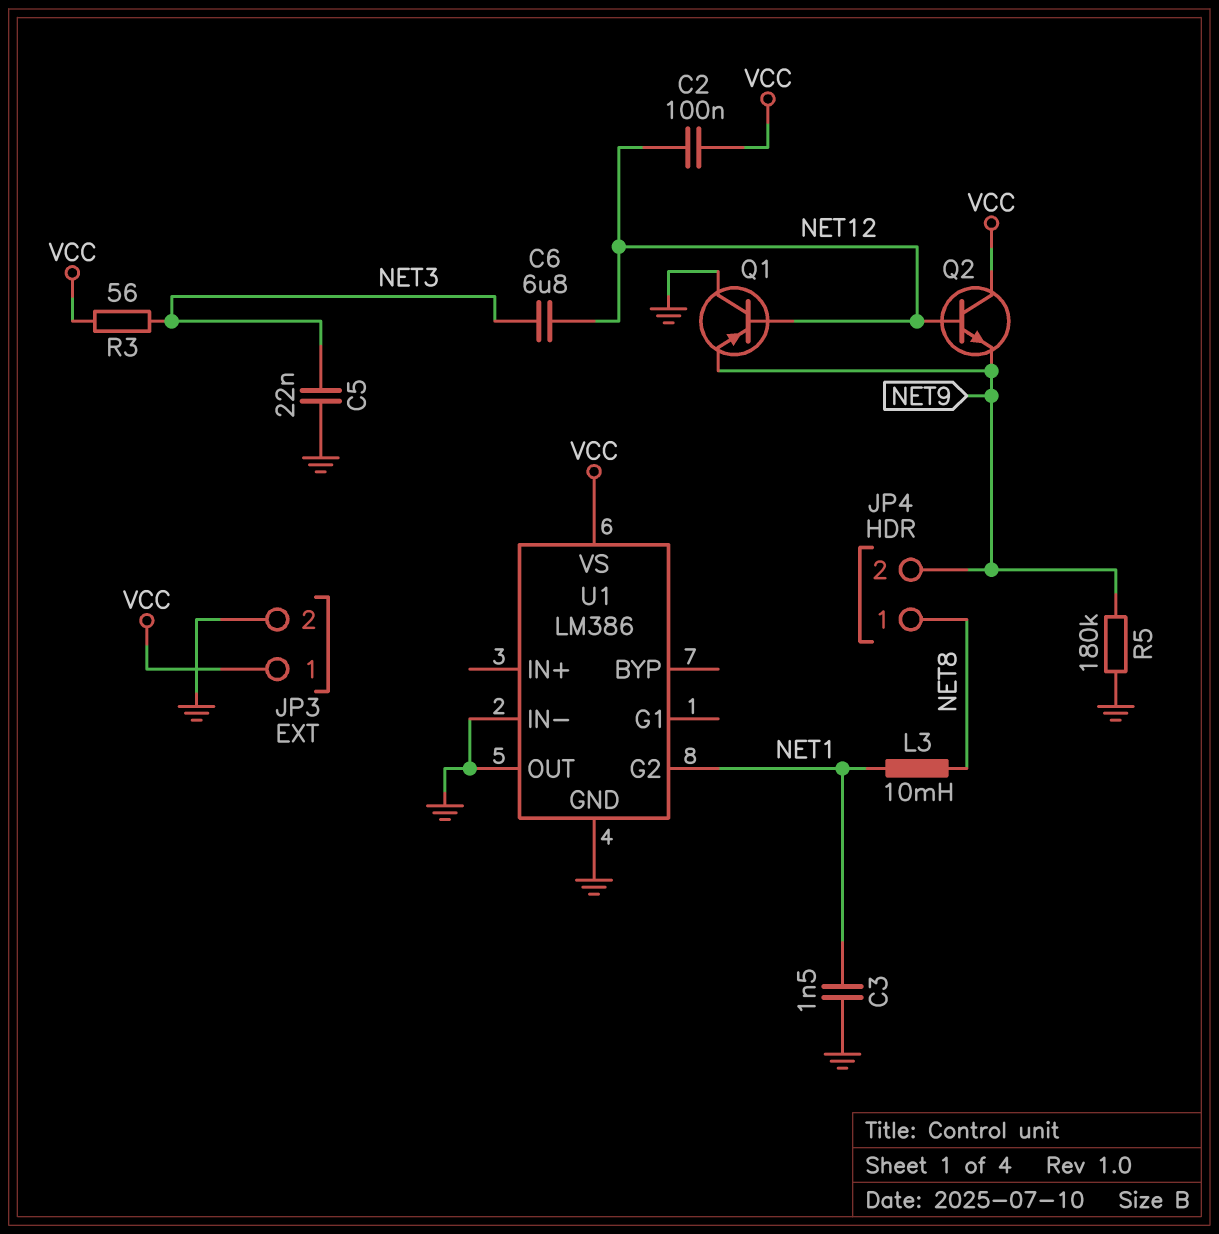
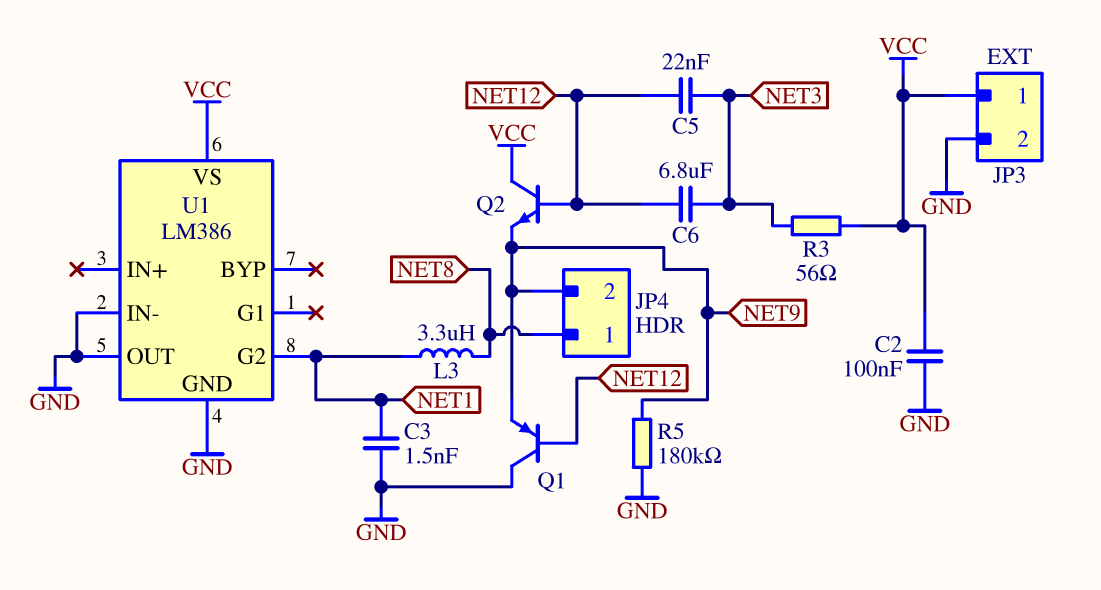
C2: 100nF (NET12, VCC) -> 100nF (GND, VCC)
C5: 22nF (GND, NET3) -> 22nF (NET3, NET12)
L3: 10mH (NET1, NET8) -> 3.3uH (NET1, NET8)

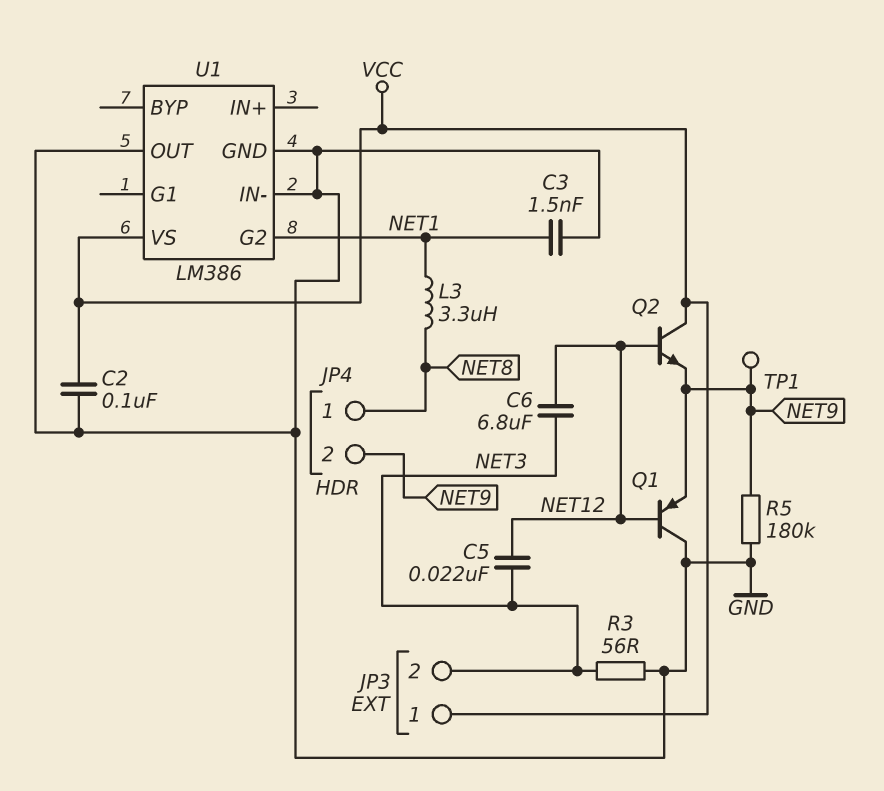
JP3 pin 2: GND -> NET3
R3: 56 (NET3, VCC) -> 56 (GND, NET3)
TP1: none -> test point (NET9)

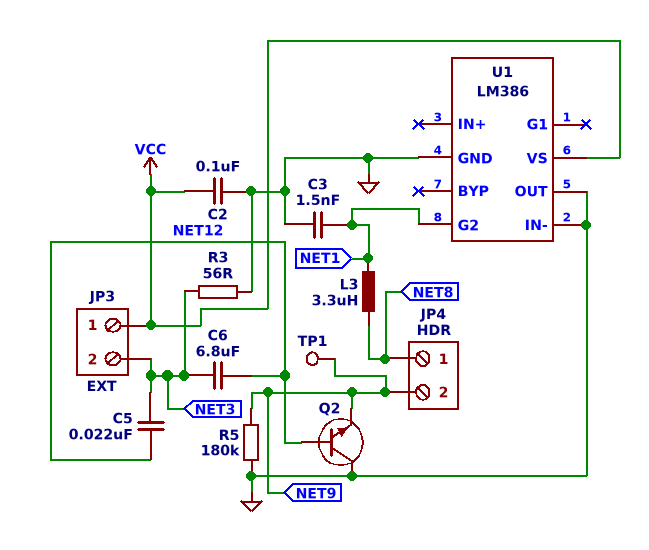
Q1: PNP (B NET12, C GND, E NET9) -> none
Q2: NPN (B NET12, C VCC, E NET9) -> NPN (B NET12, C GND, E NET9)

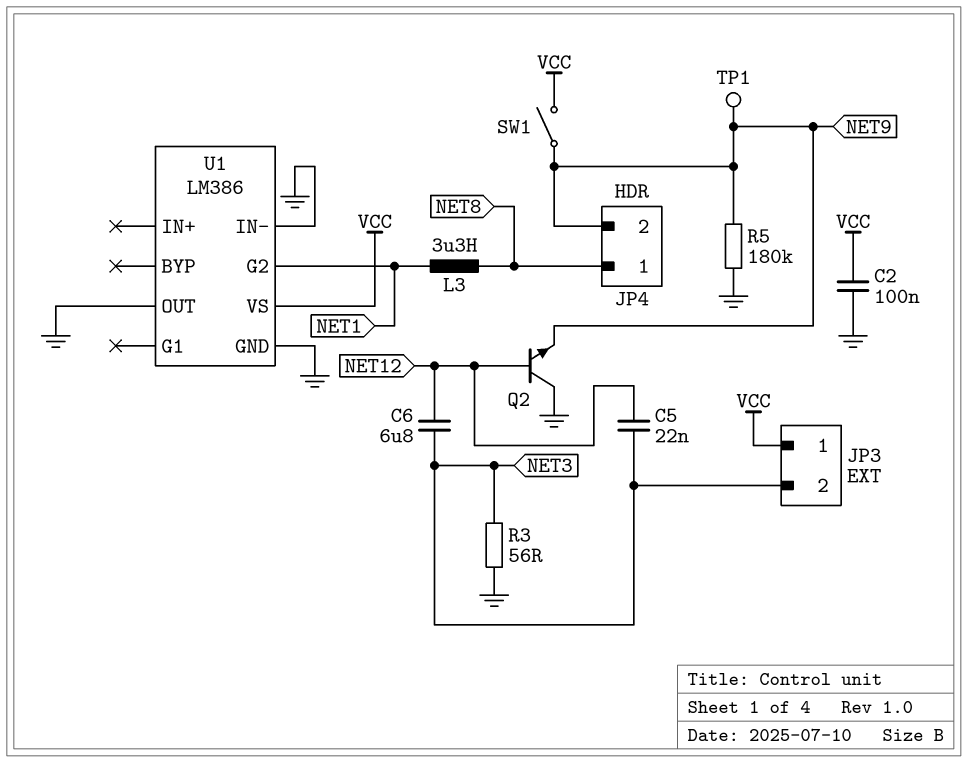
C3: 1.5nF (GND, NET1) -> none
SW1: none -> switch (NET9, VCC)

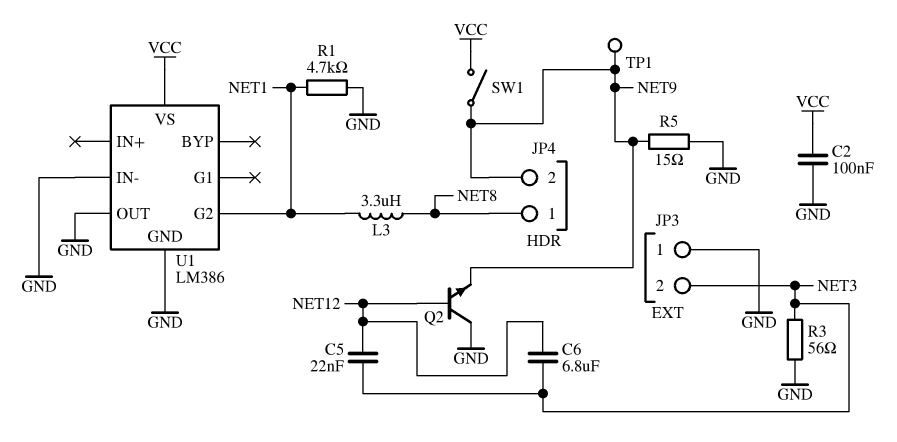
JP3 pin 1: VCC -> GND
R1: none -> 4.7k (GND, NET1)
R5: 180k (GND, NET9) -> 15 (GND, NET9)

